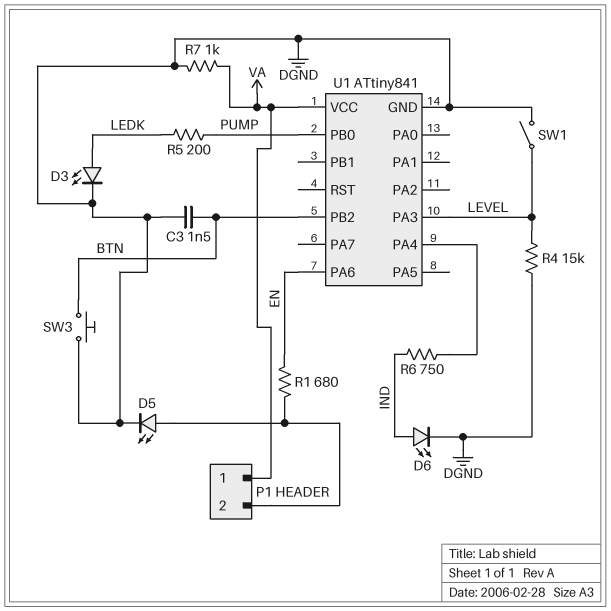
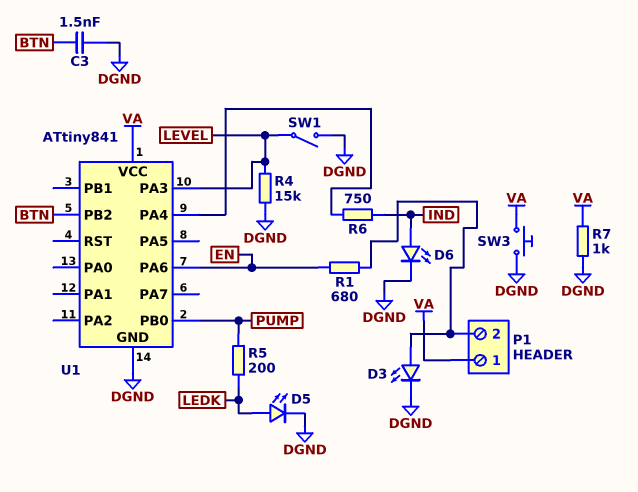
D3: LED (A LEDK, K DGND) -> LED (A P1/2, K DGND)
D5: LED (A P1/2, K DGND) -> LED (A LEDK, K DGND)
SW3: button (BTN, DGND) -> button (DGND, VA)

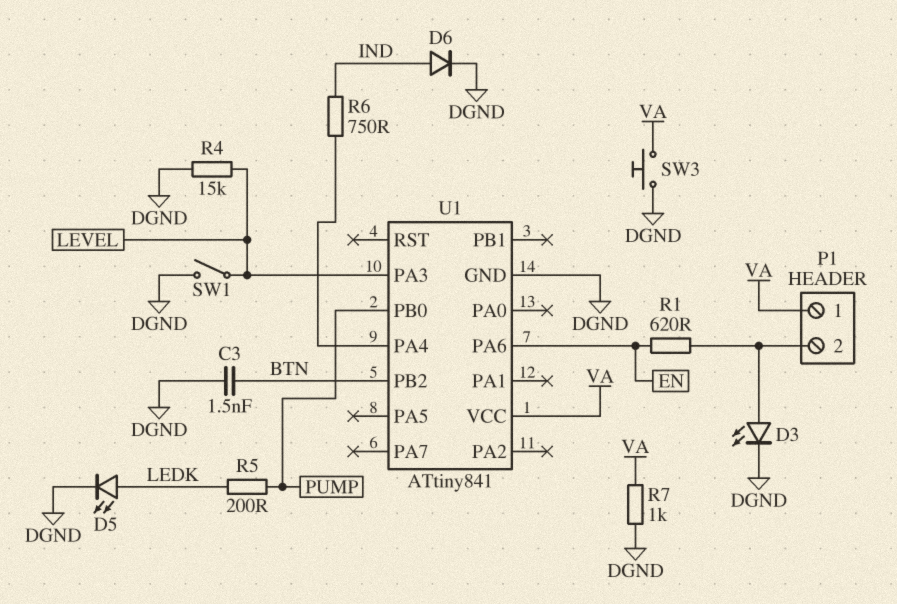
D6: LED (A IND, K DGND) -> diode (A IND, K DGND)
R1: 680 (EN, P1/2) -> 620 (EN, P1/2)

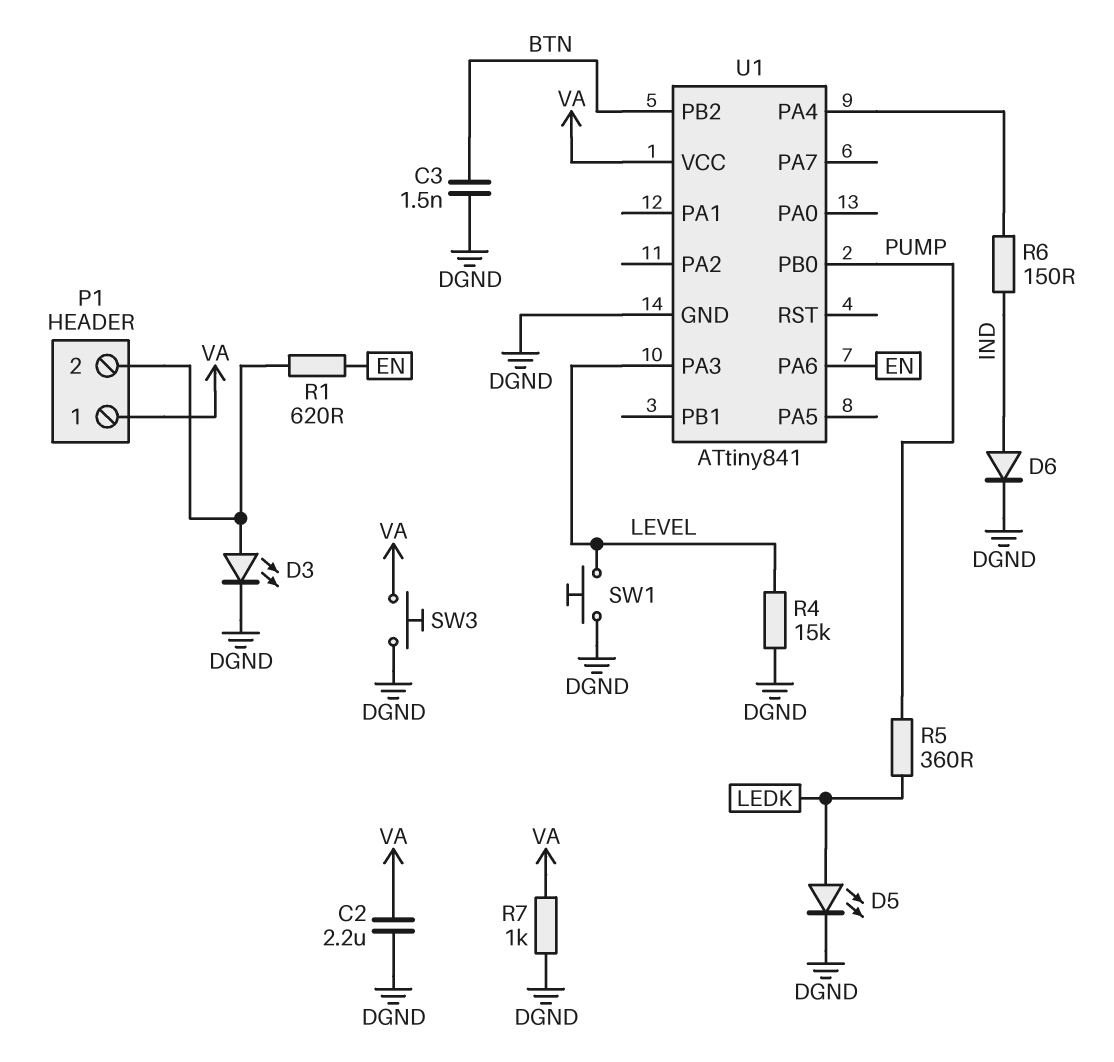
C2: none -> 2.2uF (DGND, VA)
R5: 200 (LEDK, PUMP) -> 360 (LEDK, PUMP)
R6: 750 (IND, U1/PA4) -> 150 (IND, U1/PA4)
SW1: switch (DGND, LEVEL) -> button (DGND, LEVEL)

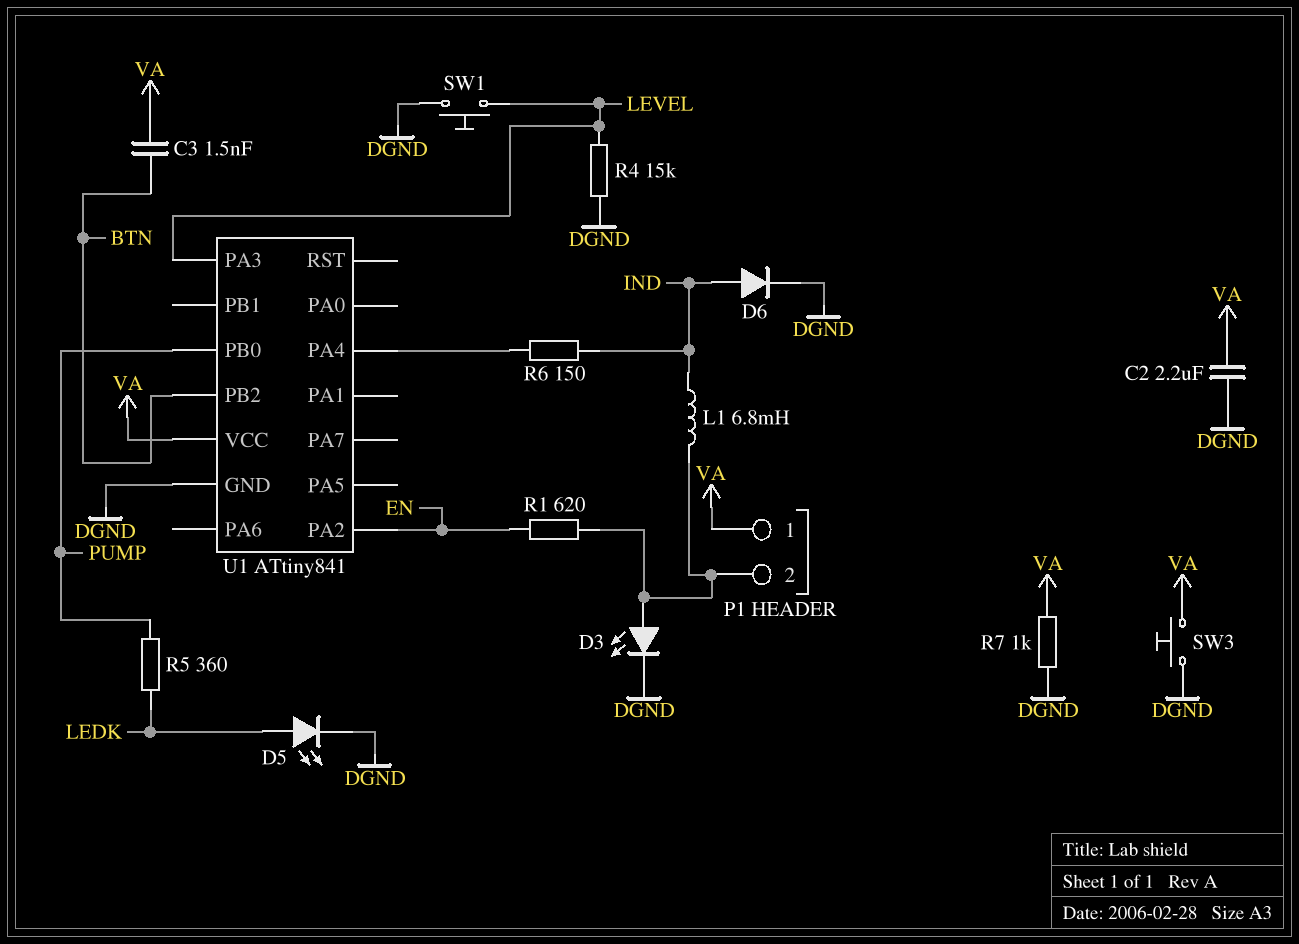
C3: 1.5nF (BTN, DGND) -> 1.5nF (BTN, VA)
L1: none -> 6.8mH (IND, P1/2)
U1 pin PA2: none -> EN
U1 pin PA6: EN -> none

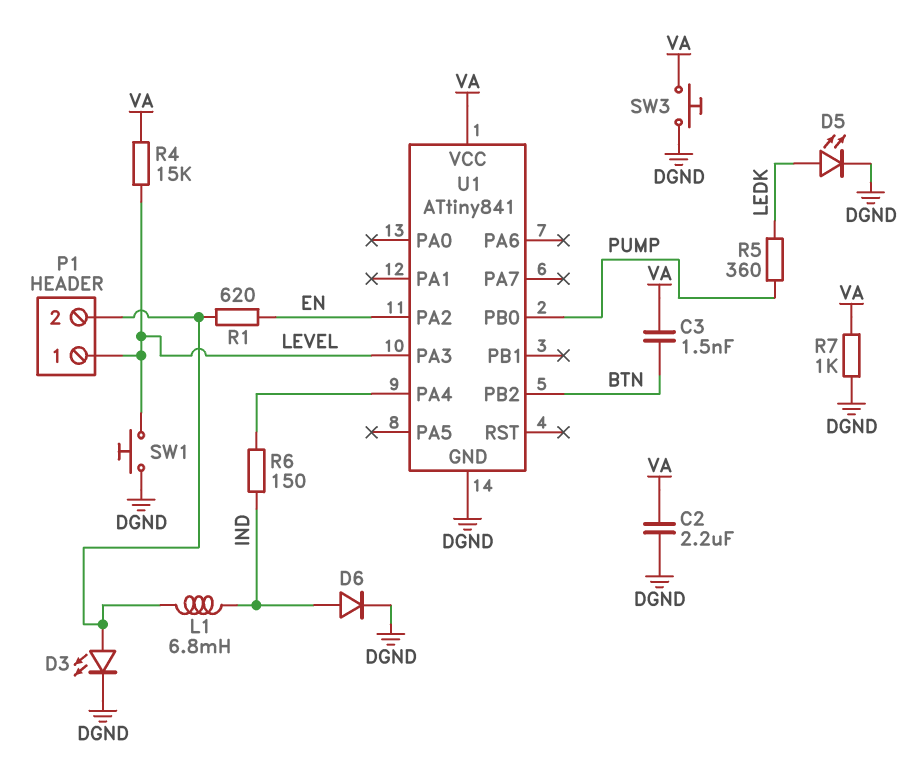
P1 pin 1: VA -> LEVEL
R4: 15k (DGND, LEVEL) -> 15k (LEVEL, VA)

